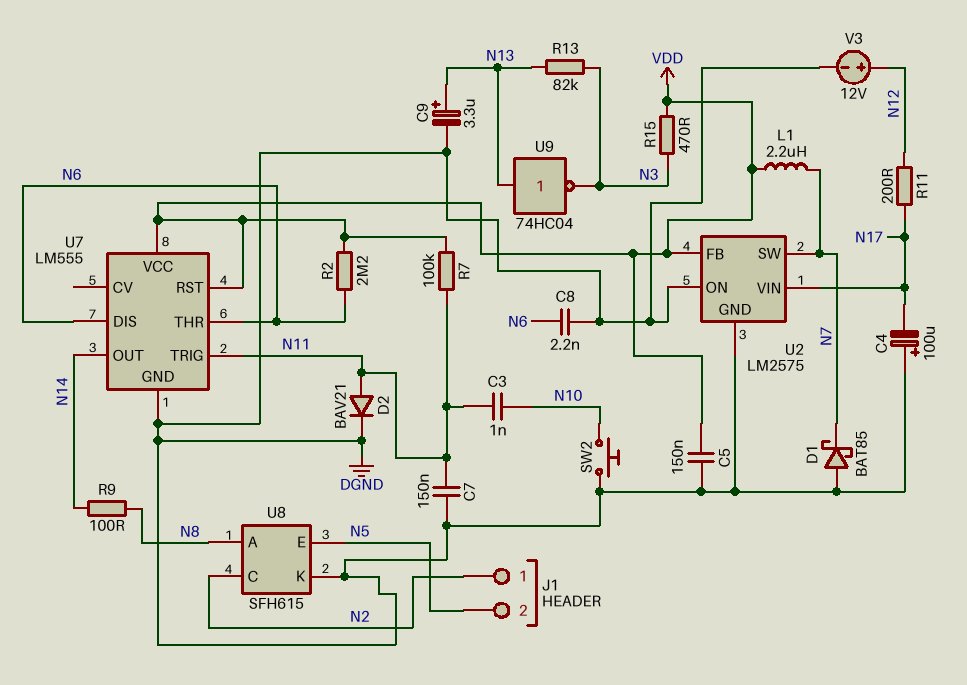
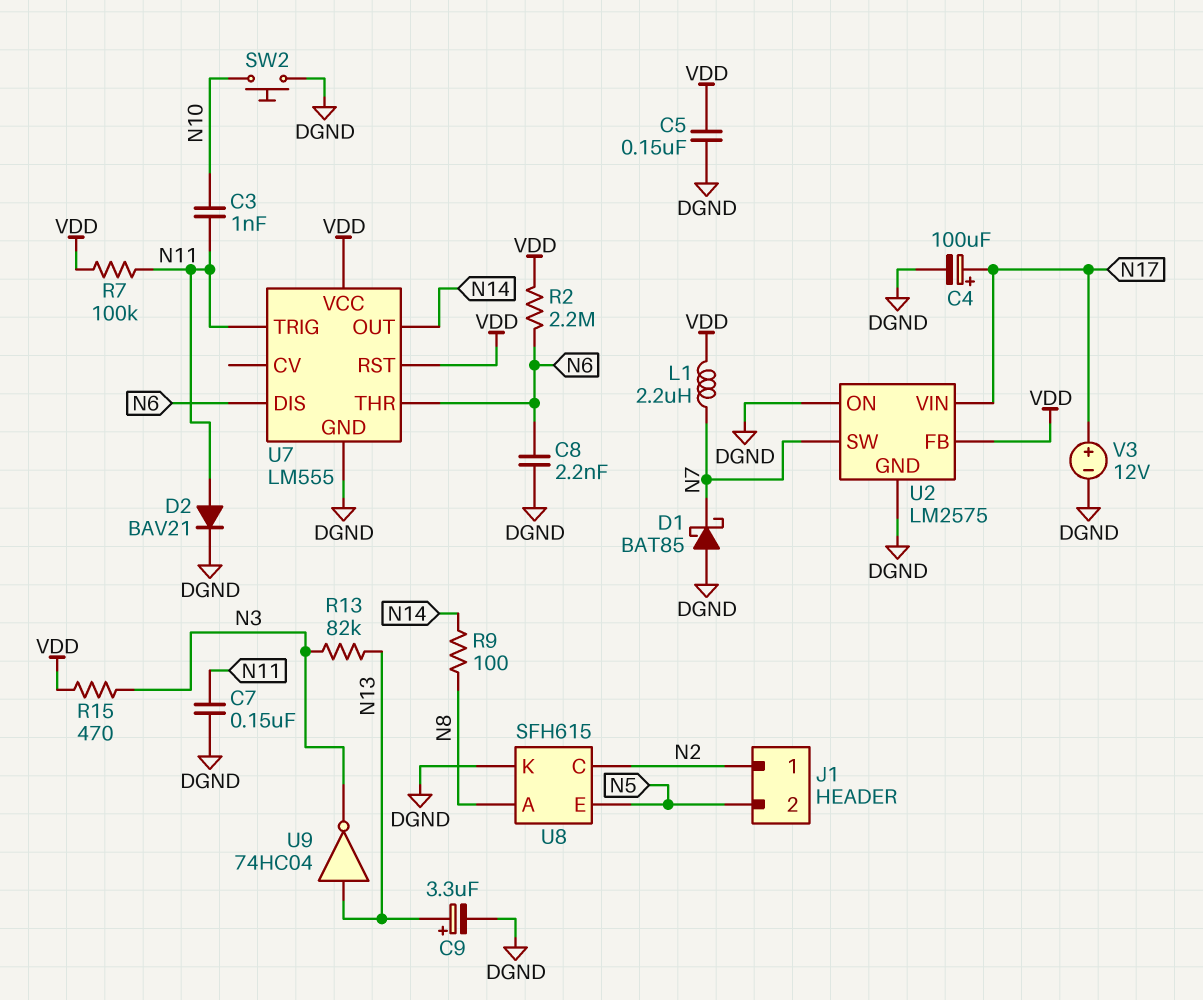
C4: 100uF (plus DGND, minus N17) -> 100uF (plus N17, minus DGND)
R11: 200 (N12, N17) -> none
V3: 12V (plus N12, minus DGND) -> 12V (plus N17, minus DGND)

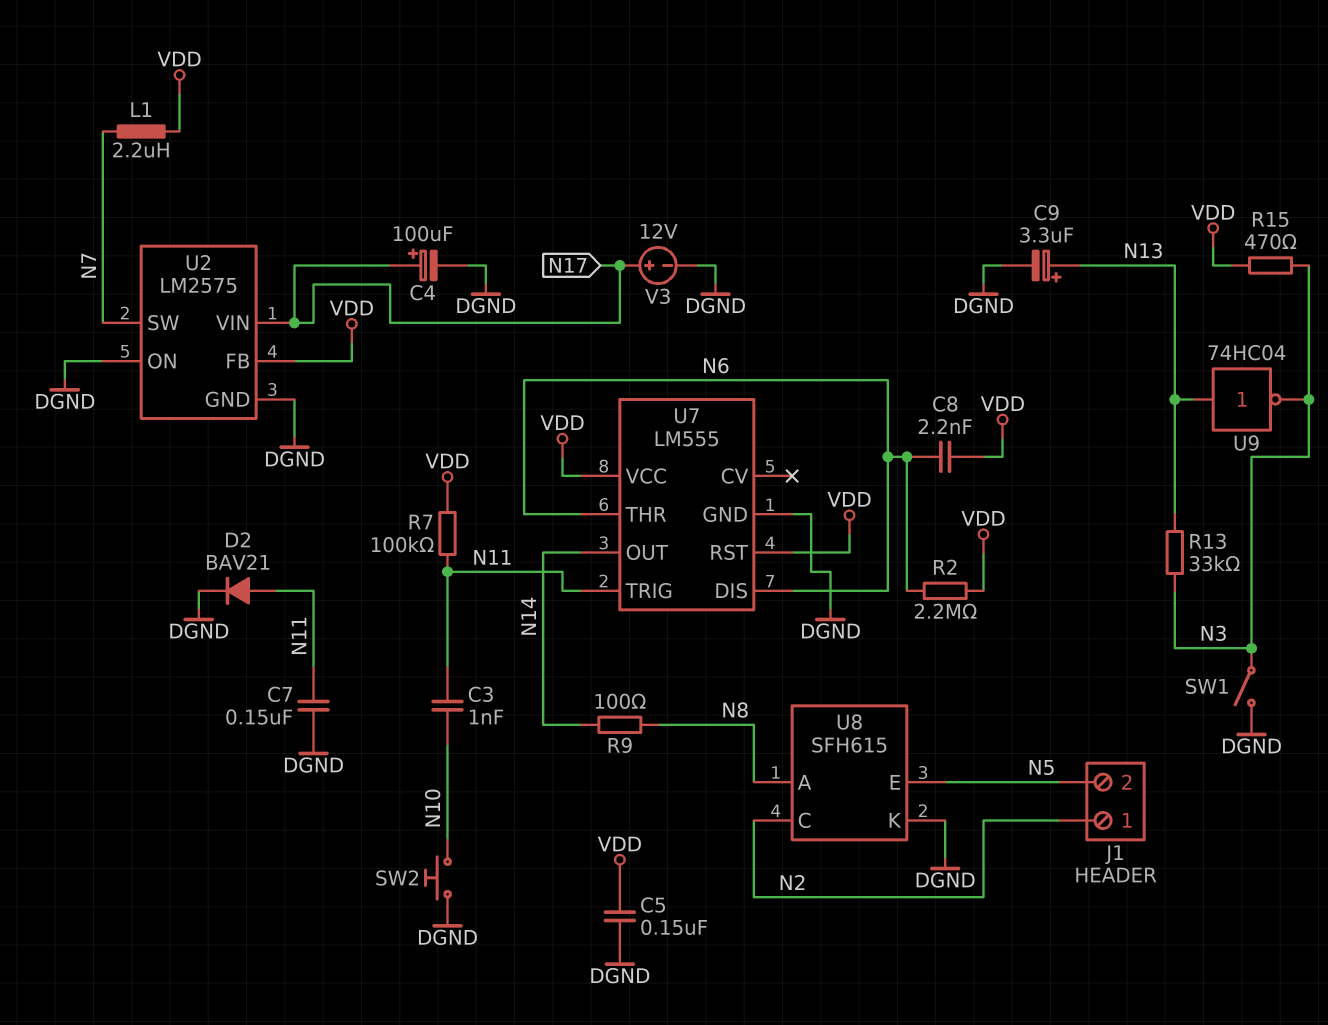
C8: 2.2nF (DGND, N6) -> 2.2nF (N6, VDD)
D1: schottky BAT85 (A DGND, K N7) -> none
R13: 82k (N3, N13) -> 33k (N3, N13)
SW1: none -> switch (DGND, N3)

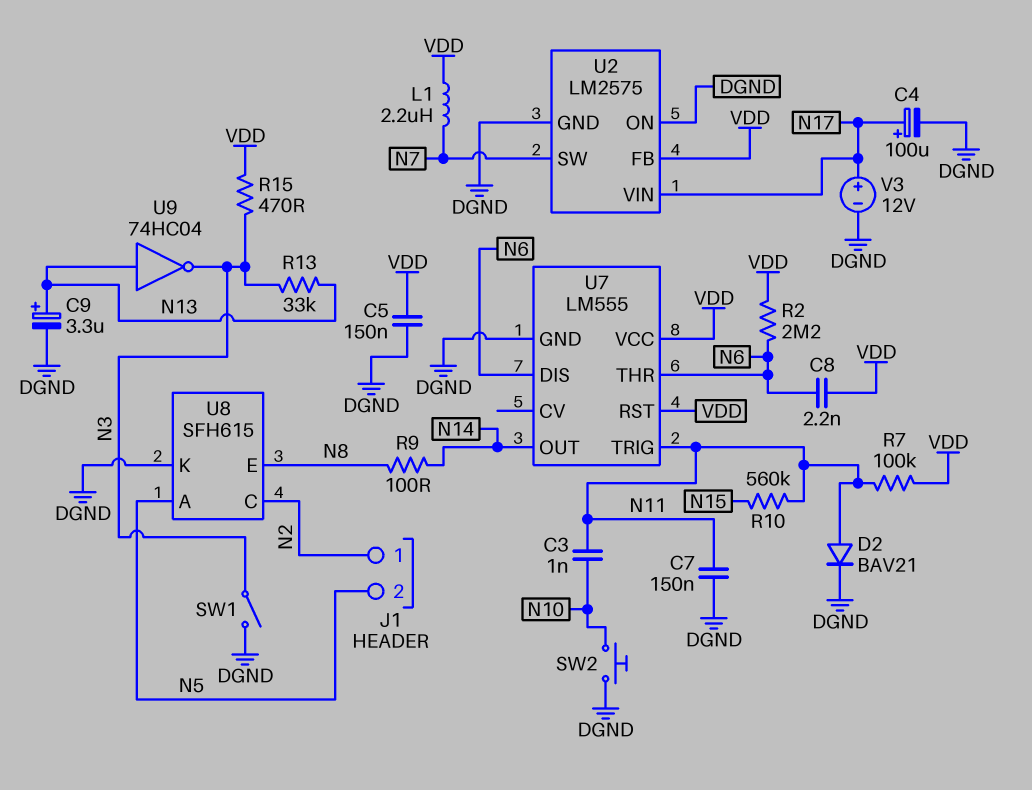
R10: none -> 560k (N11, N15)
U8 pin A: N8 -> N5
U8 pin E: N5 -> N8

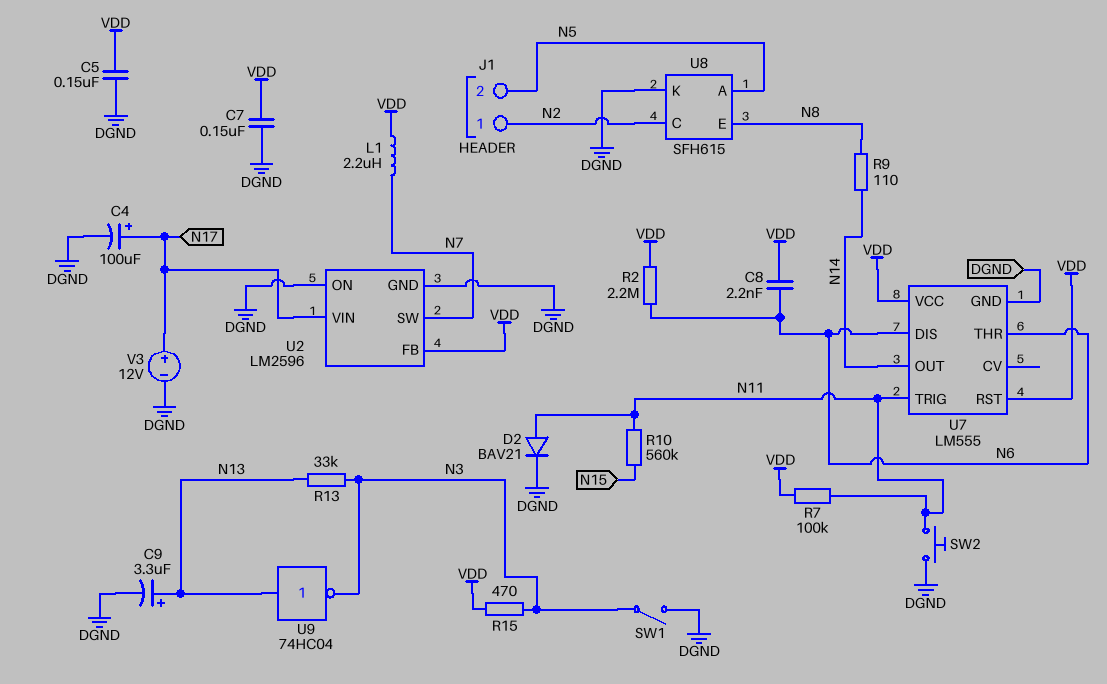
C3: 1nF (N10, N11) -> none
C7: 150nF (DGND, N11) -> 150nF (DGND, VDD)
R9: 100 (N8, N14) -> 110 (N8, N14)
SW2: button (DGND, N10) -> button (DGND, N11)
U2: LM2575 -> LM2596

